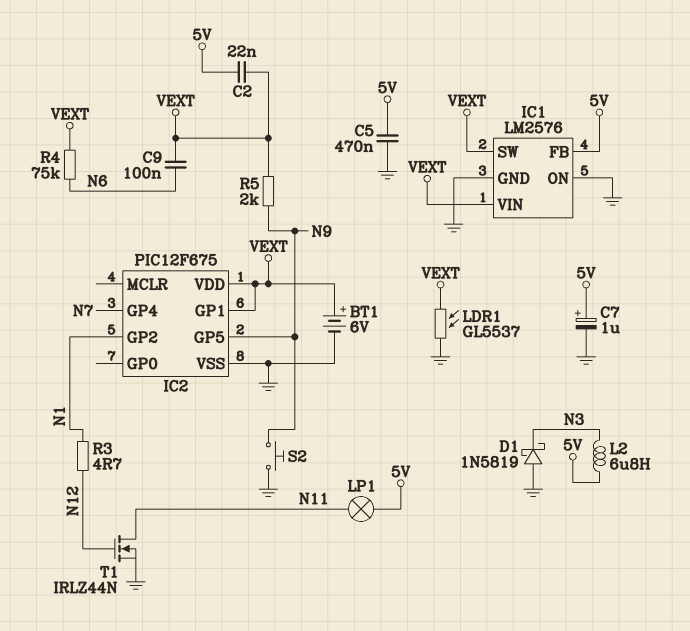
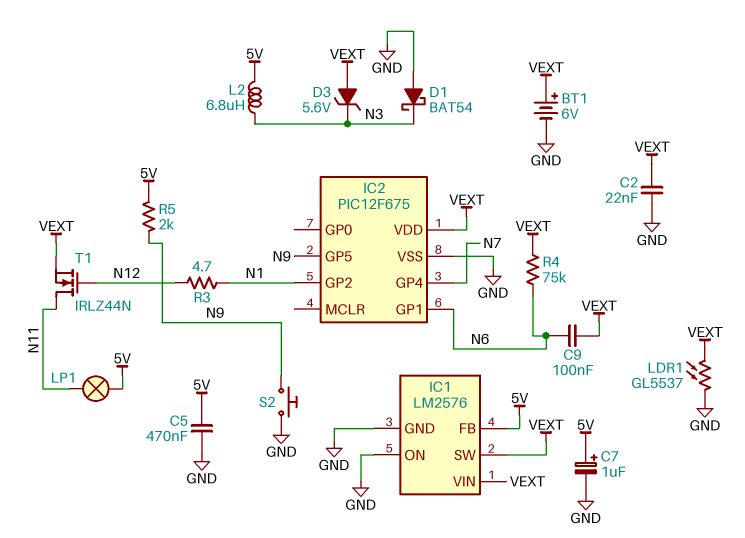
C2: 22nF (5V, VEXT) -> 22nF (GND, VEXT)
D1: schottky 1N5819 (A GND, K N3) -> schottky BAT54 (A GND, K N3)
D3: none -> zener 5.6V (A VEXT, K N3)
IC2 pin GP1: VEXT -> N6
R5: 2k (N9, VEXT) -> 2k (5V, N9)
T1: NMOS IRLZ44N (G N12, D N11, S GND) -> NMOS IRLZ44N (G N12, D N11, S VEXT)

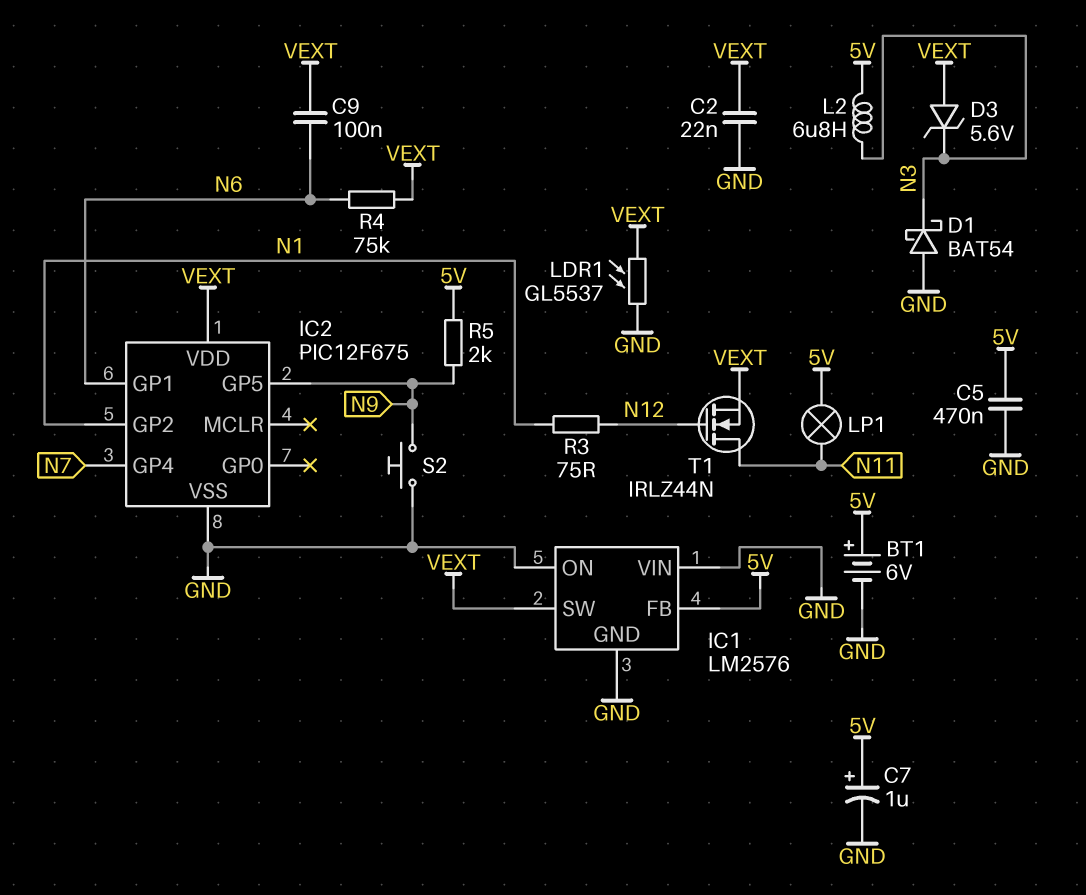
BT1: 6V (plus VEXT, minus GND) -> 6V (plus 5V, minus GND)
IC1 pin VIN: VEXT -> GND
R3: 4.7 (N1, N12) -> 75 (N1, N12)

